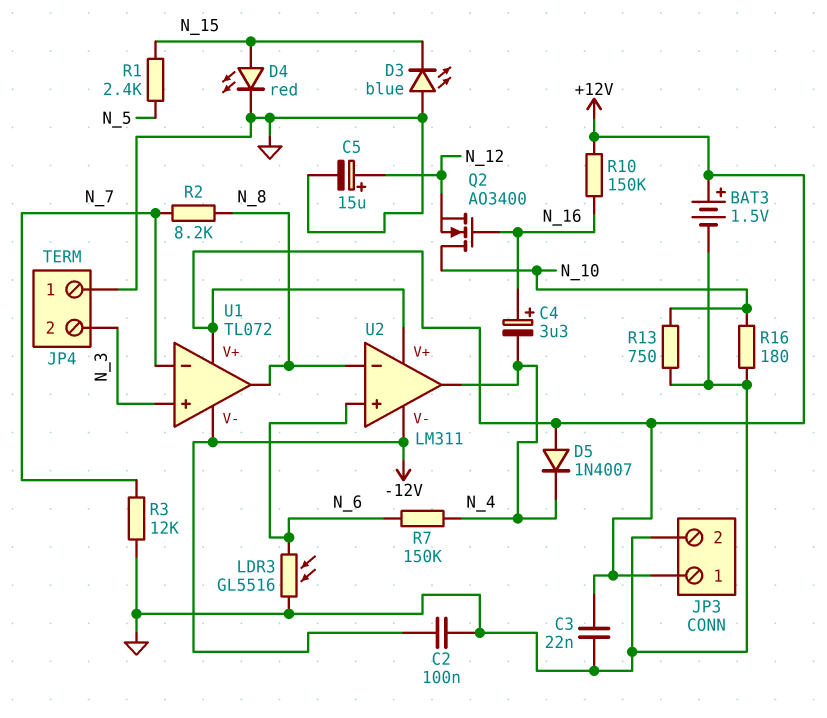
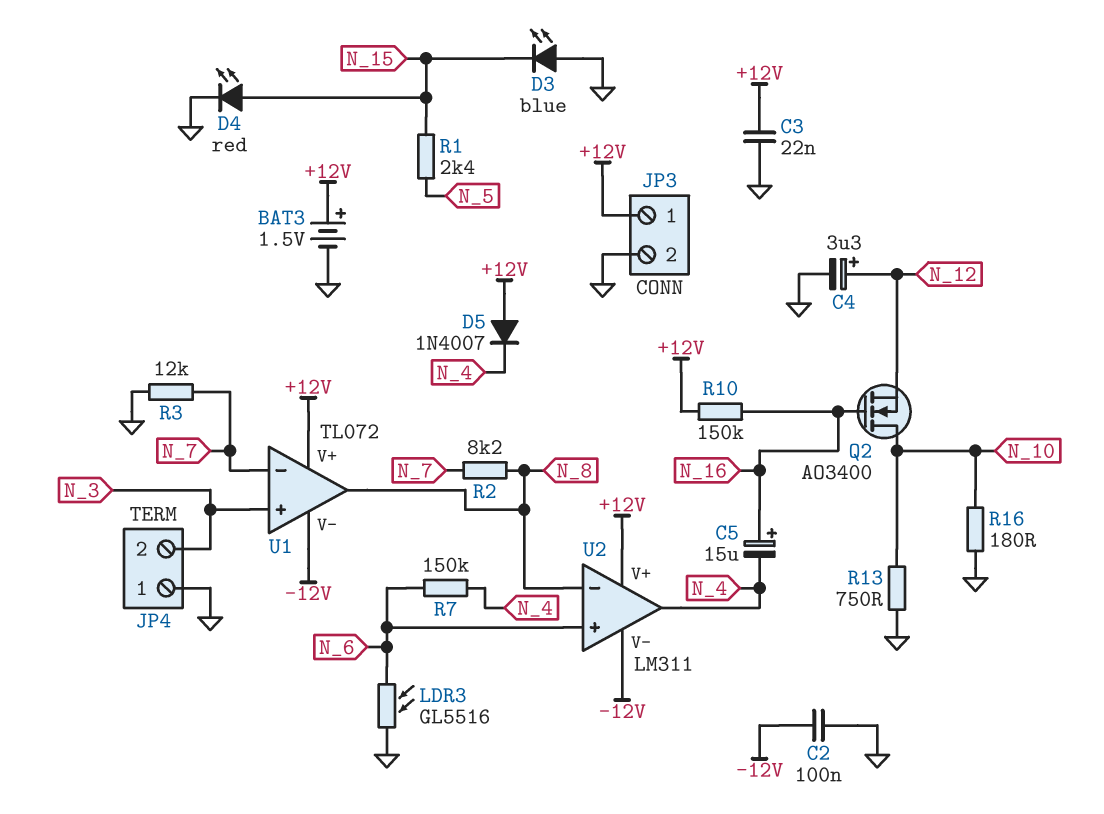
C4: 3.3uF (plus N_16, minus N_4) -> 3.3uF (plus N_12, minus GND)
C5: 15uF (plus N_12, minus GND) -> 15uF (plus N_16, minus N_4)

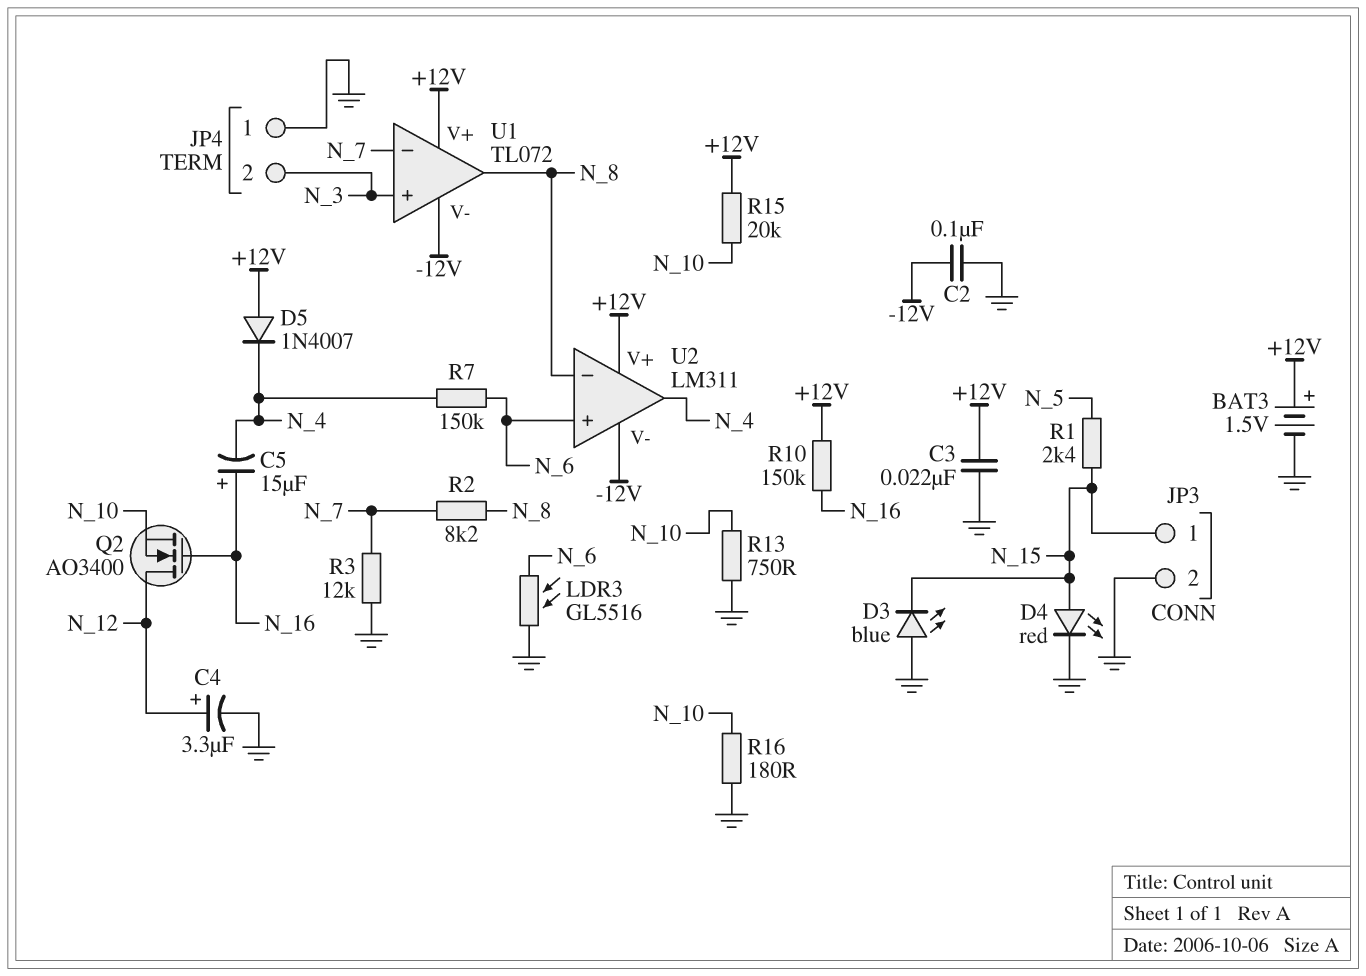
JP3 pin 1: +12V -> N_15
Q2: NMOS AO3400 (G N_16, D N_10, S N_12) -> NMOS AO3400 (G N_16, D N_12, S N_10)
R15: none -> 20k (+12V, N_10)

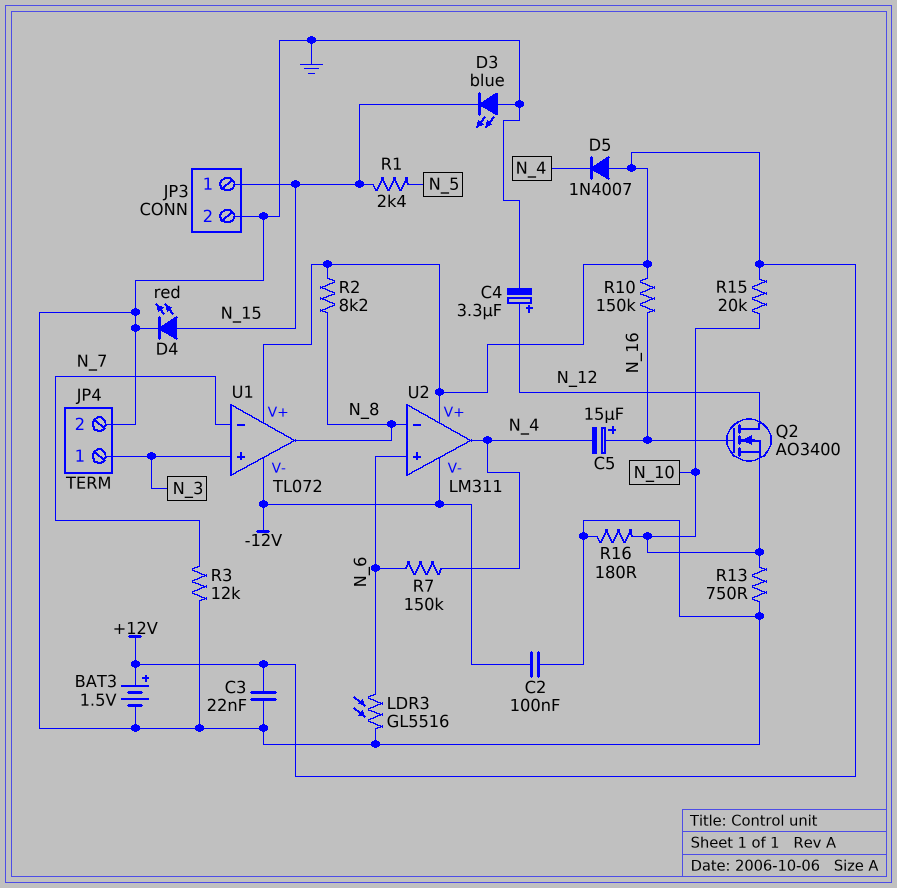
JP4 pin 1: GND -> N_3
JP4 pin 2: N_3 -> GND
R2: 8.2k (N_7, N_8) -> 8.2k (+12V, N_8)

